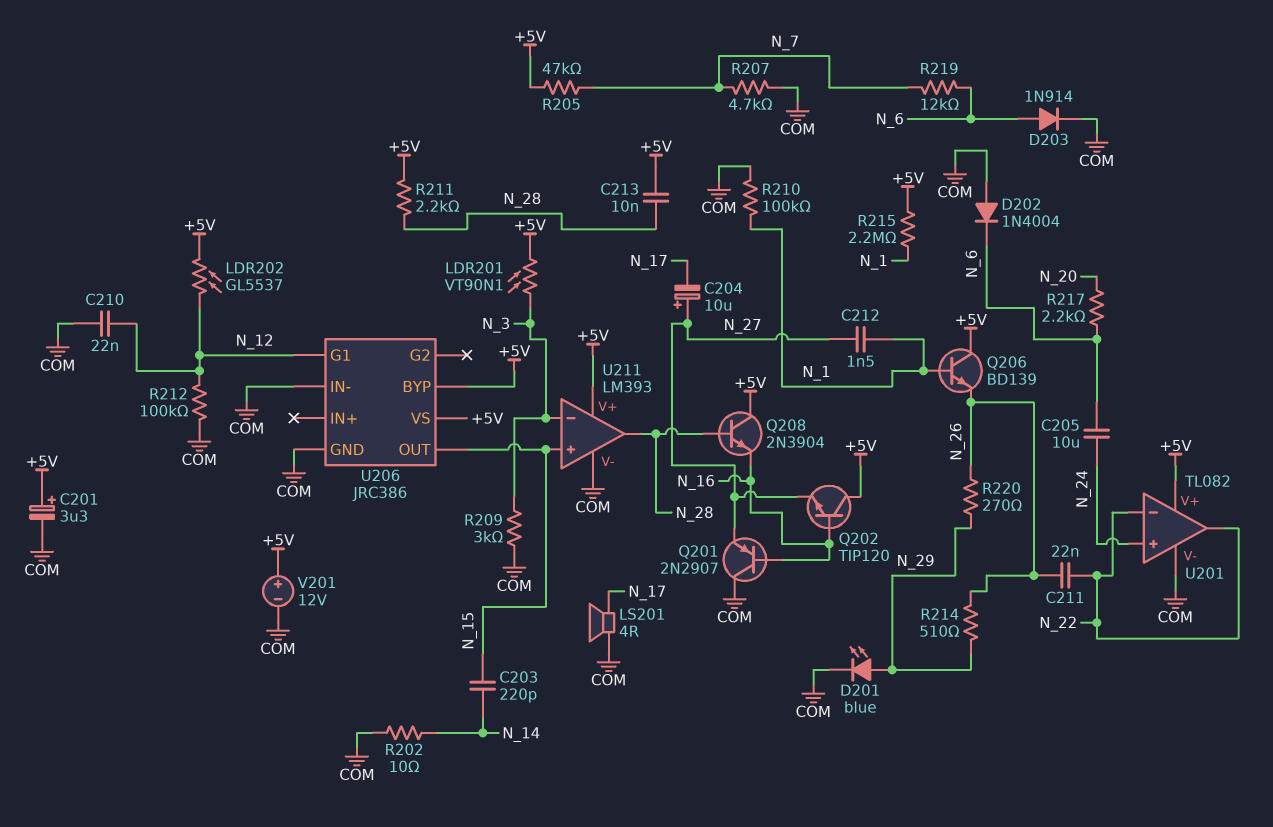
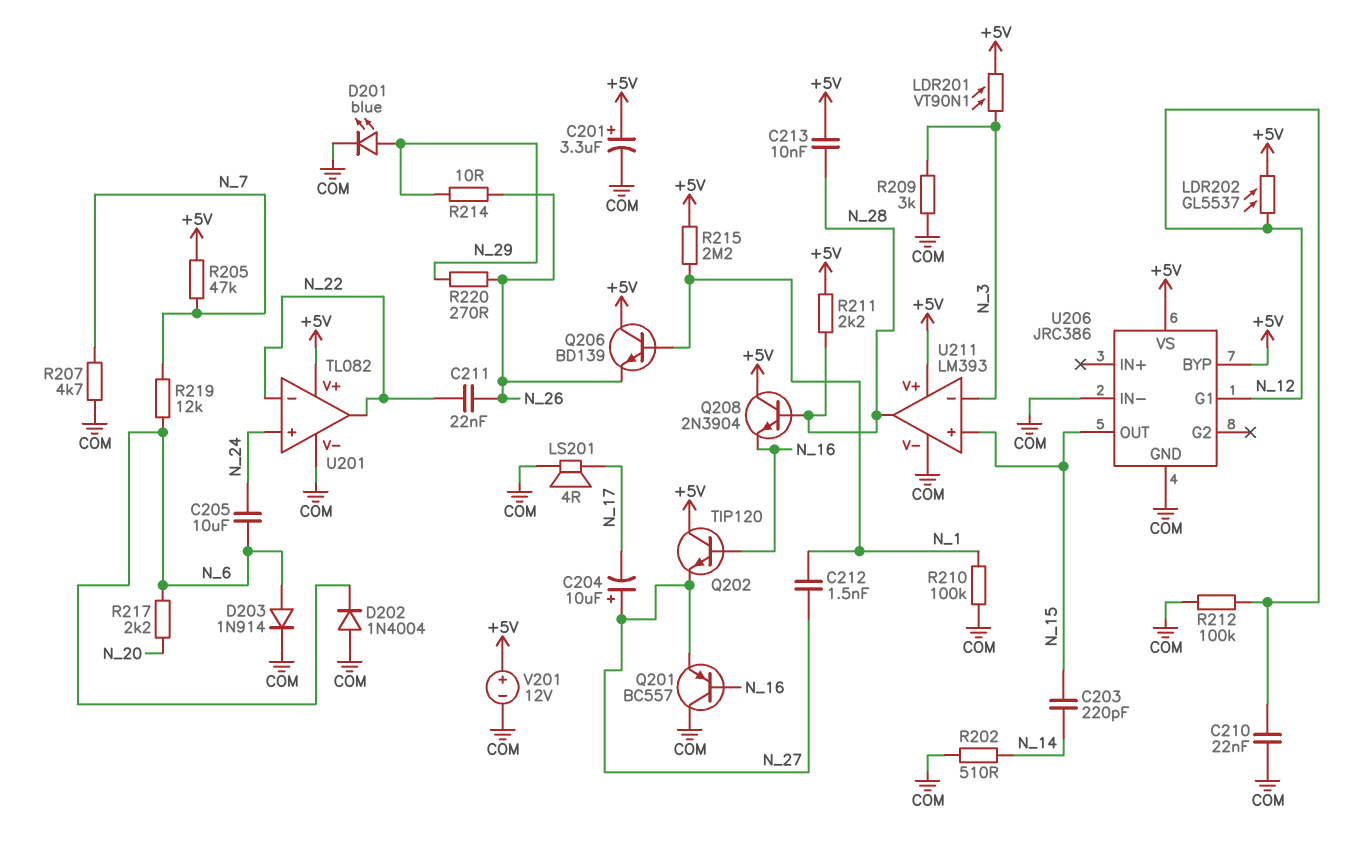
Q201: PNP 2N2907 (B N_16, C COM, E N_27) -> PNP BC557 (B N_16, C COM, E N_27)
R202: 10 (COM, N_14) -> 510 (COM, N_14)
R214: 510 (N_26, N_29) -> 10 (N_26, N_29)

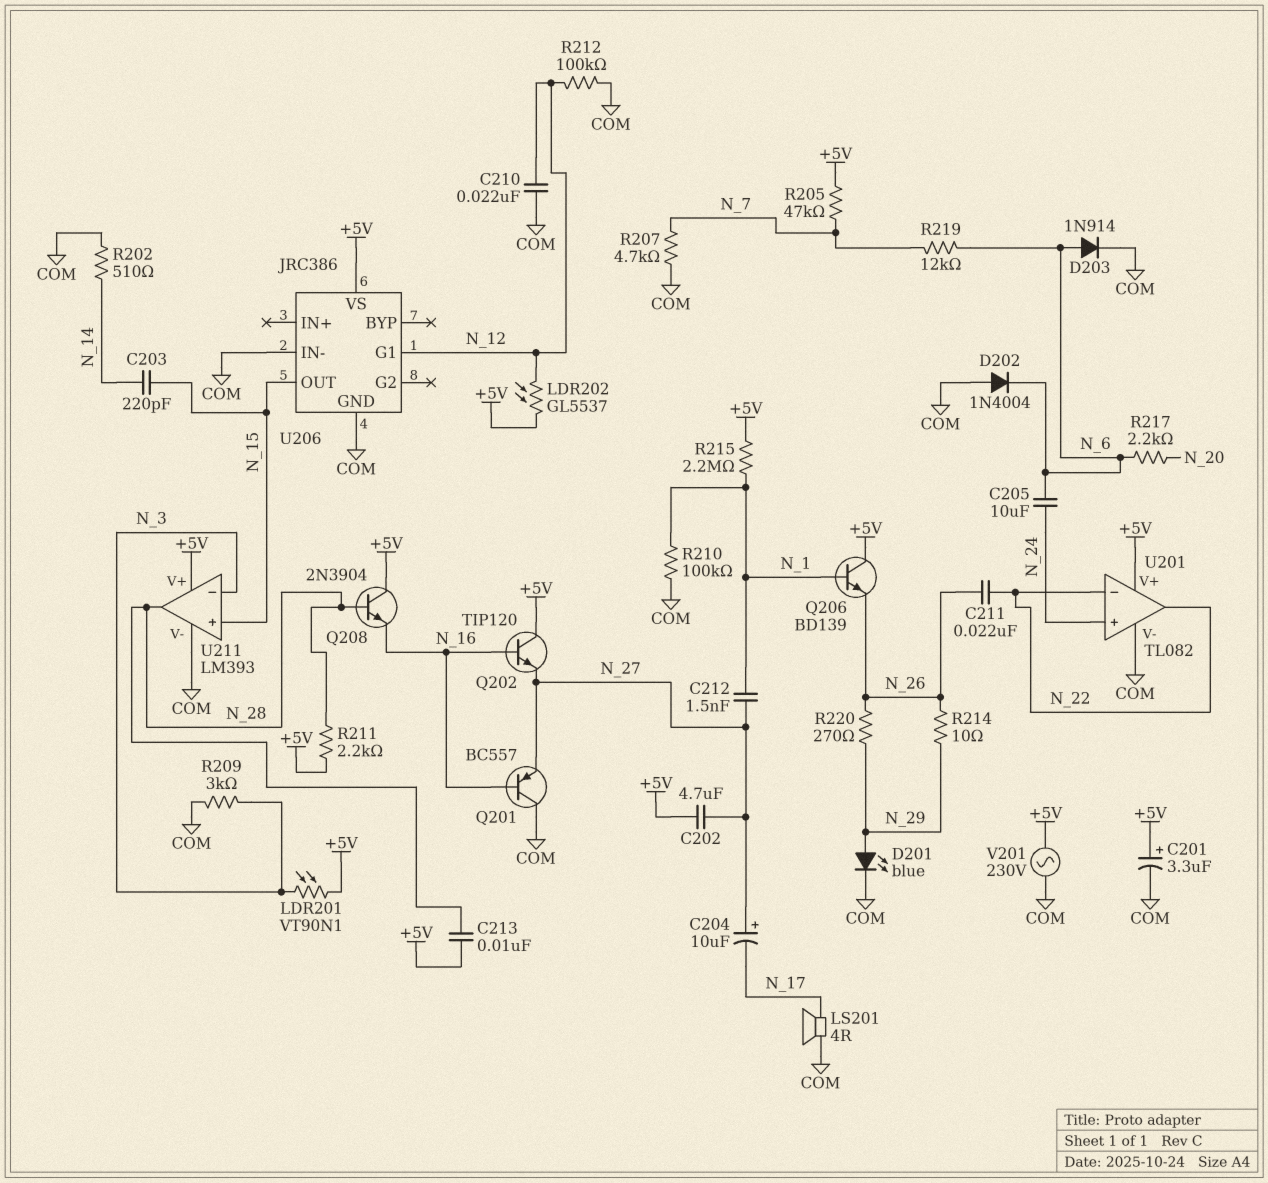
C202: none -> 4.7uF (+5V, N_27)
U206 pin BYP: +5V -> none
V201: 12V (plus +5V, minus COM) -> AC 230V (+5V, COM)

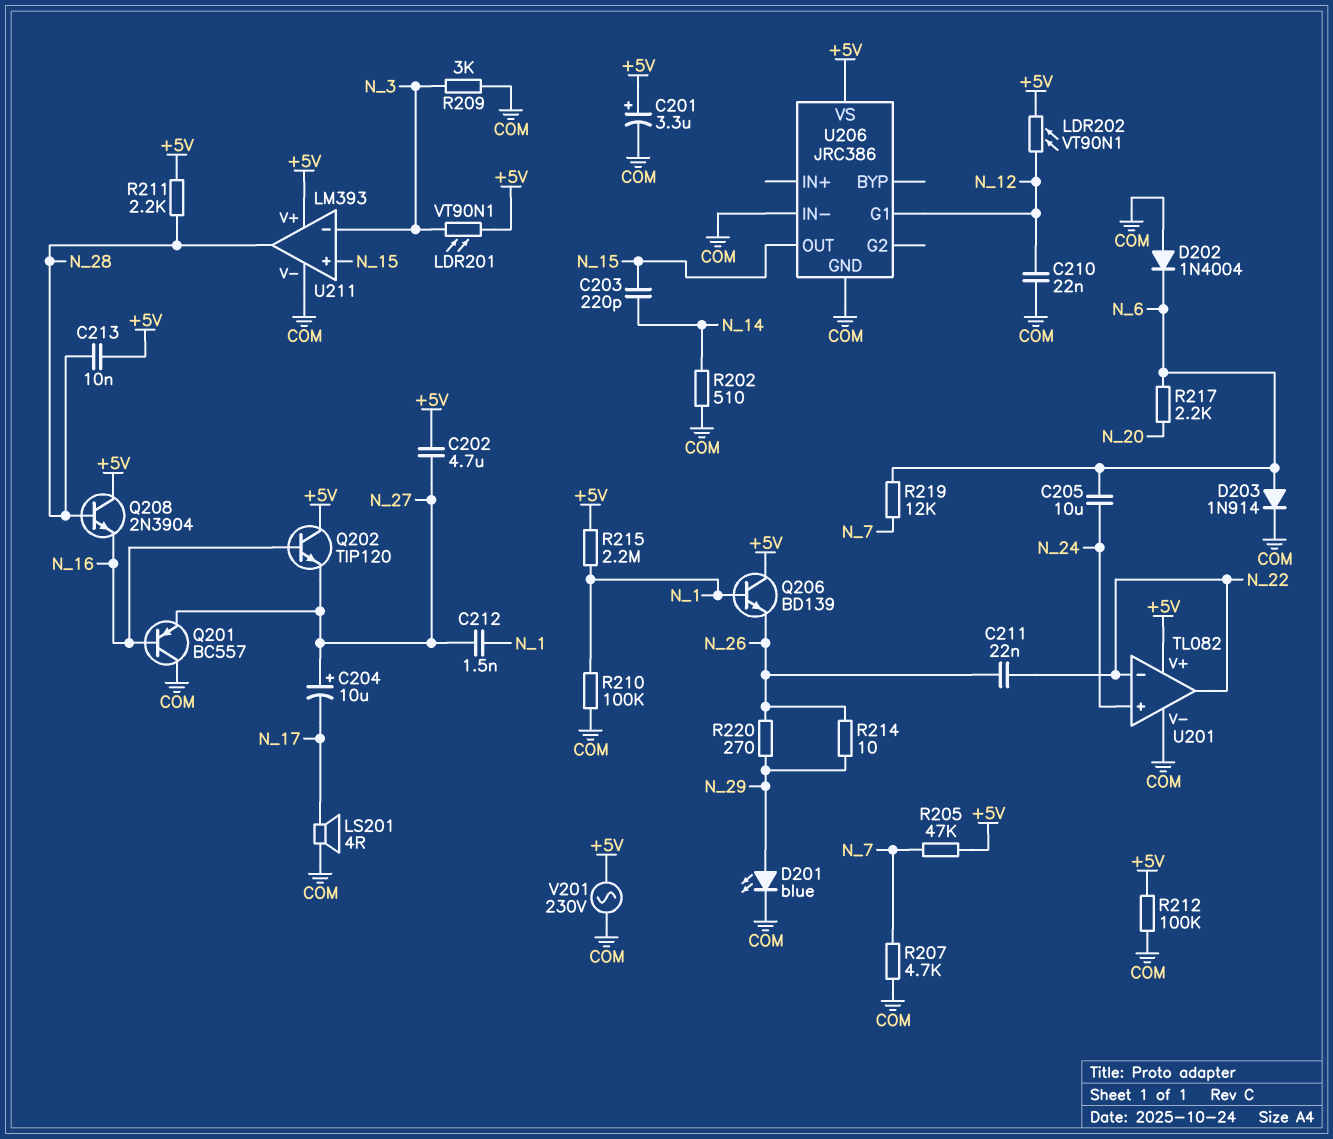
LDR202: GL5537 (+5V, N_12) -> VT90N1 (+5V, N_12)
R212: 100k (COM, N_12) -> 100k (+5V, COM)

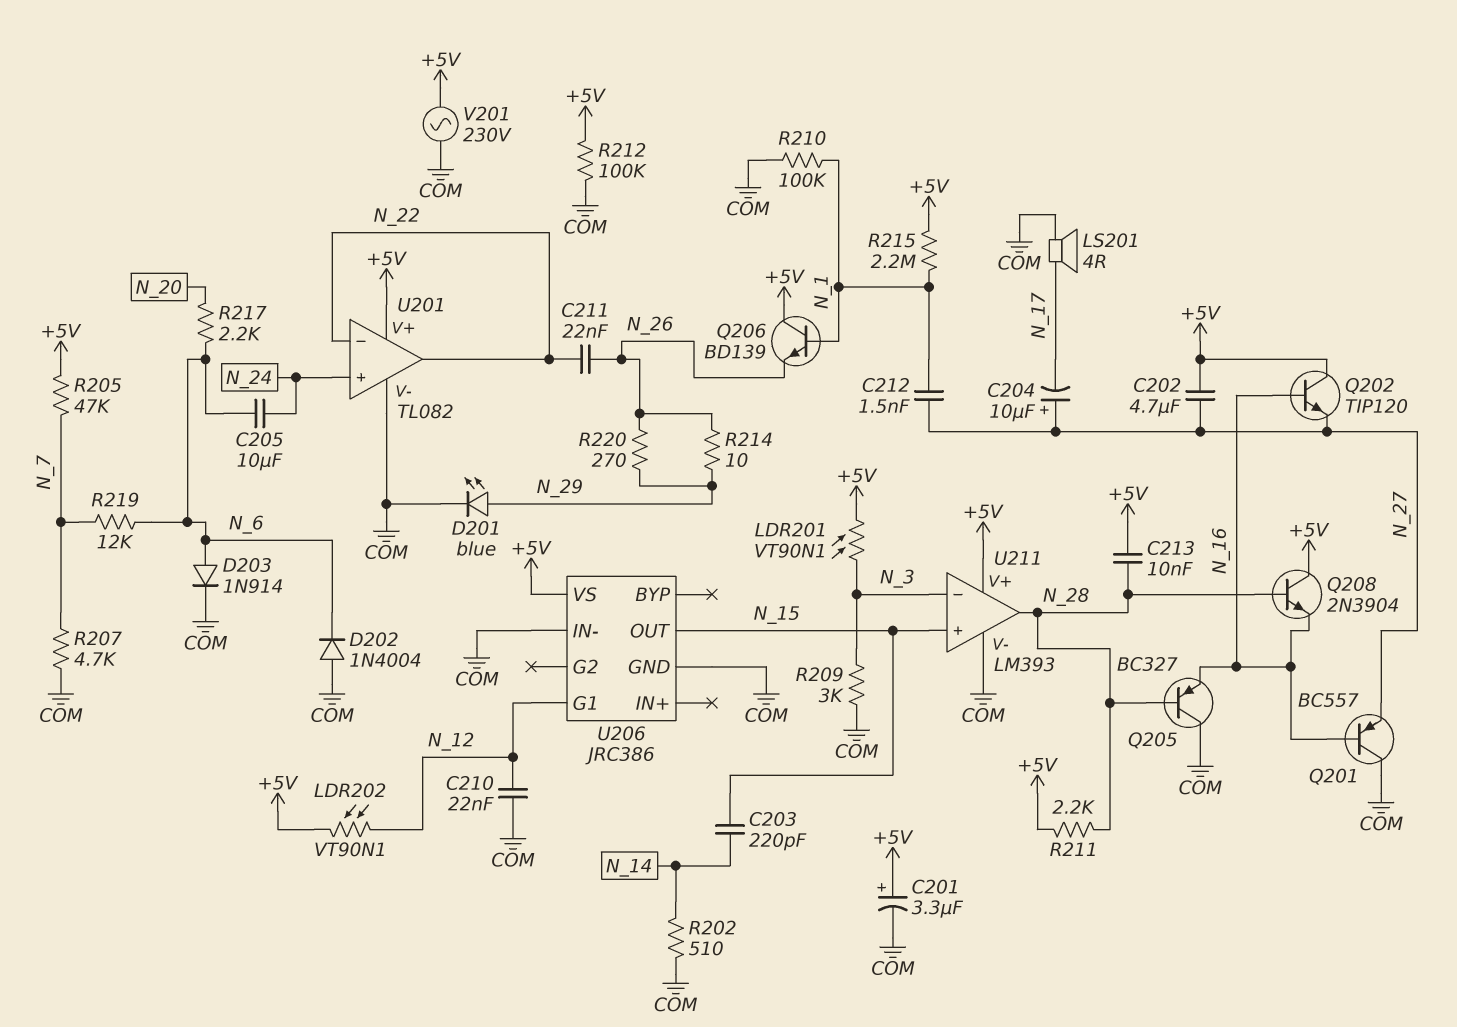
Q205: none -> PNP BC327 (B N_28, C COM, E N_16)

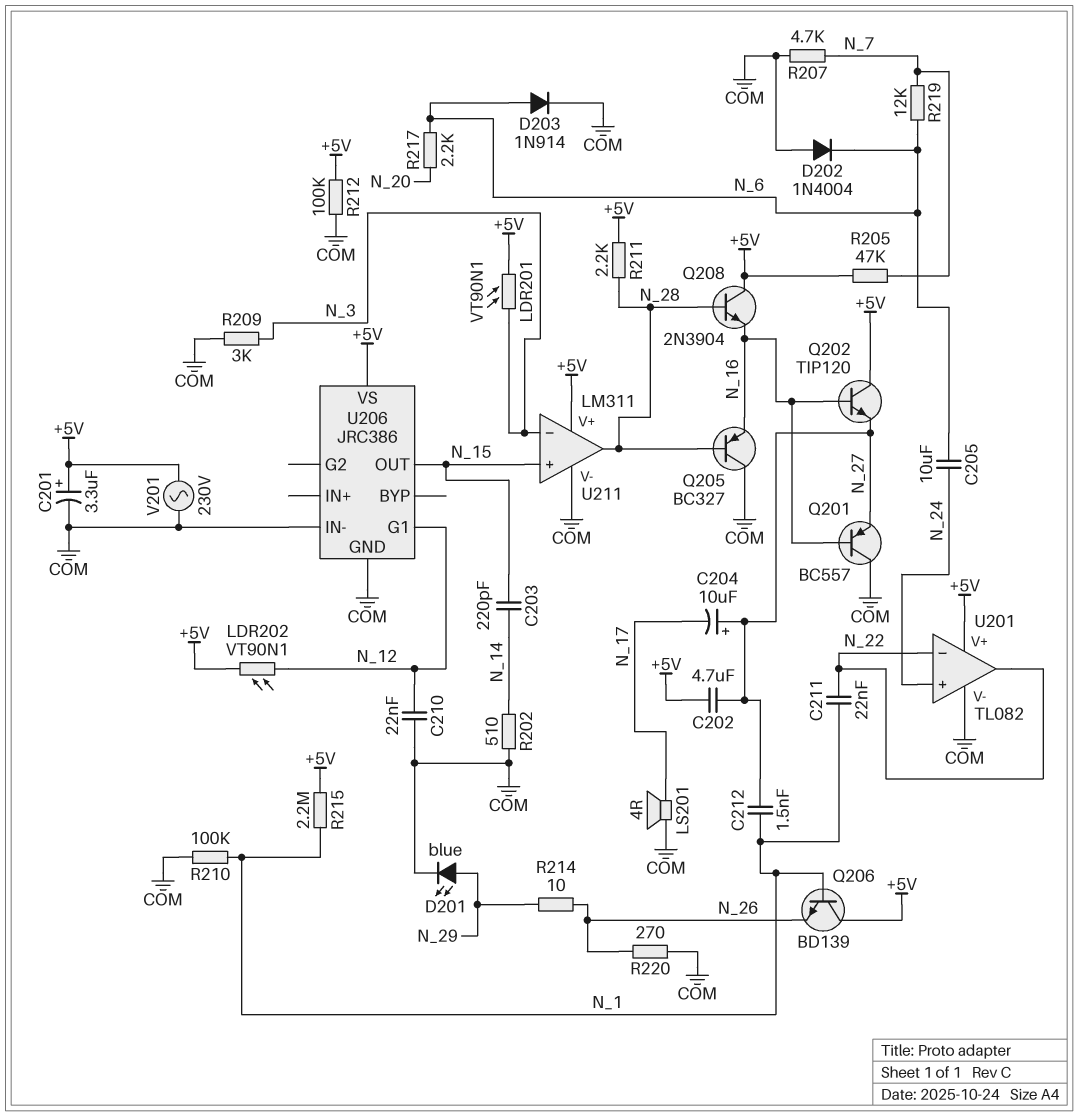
C211: 22nF (N_22, N_26) -> 22nF (N_1, N_22)
C213: 10nF (+5V, N_28) -> none
R220: 270 (N_26, N_29) -> 270 (COM, N_26)
U211: LM393 -> LM311

